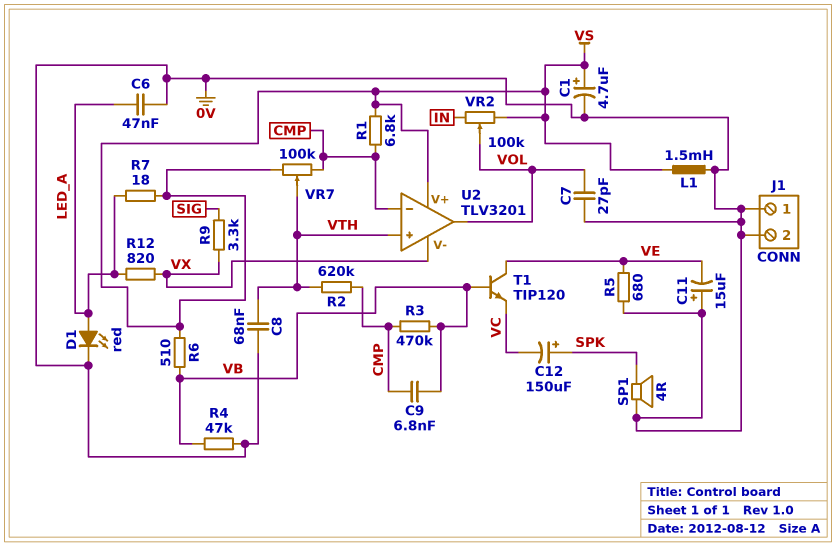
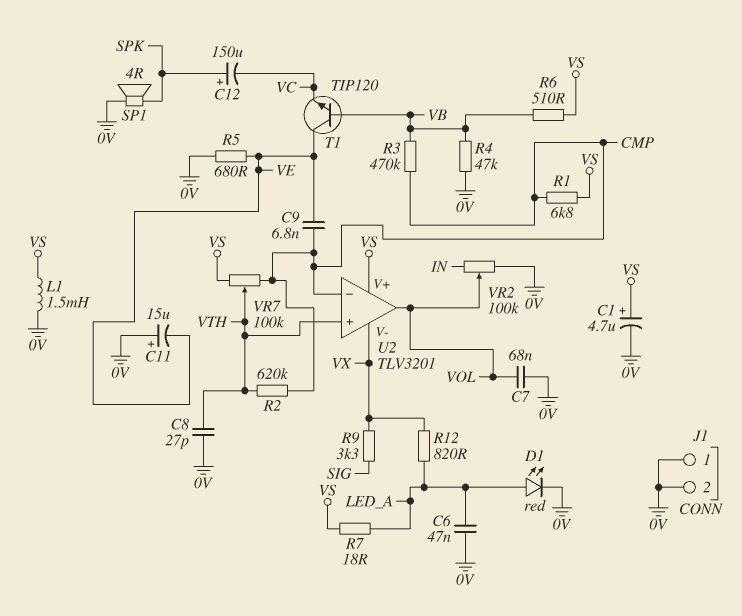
C7: 27pF (0V, VOL) -> 68nF (0V, VOL)
C8: 68nF (0V, VTH) -> 27pF (0V, VTH)
C9: 6.8nF (CMP, VB) -> 6.8nF (CMP, VE)
VR2: 100k (IN, VS, wiper VOL) -> 100k (0V, IN, wiper VOL)

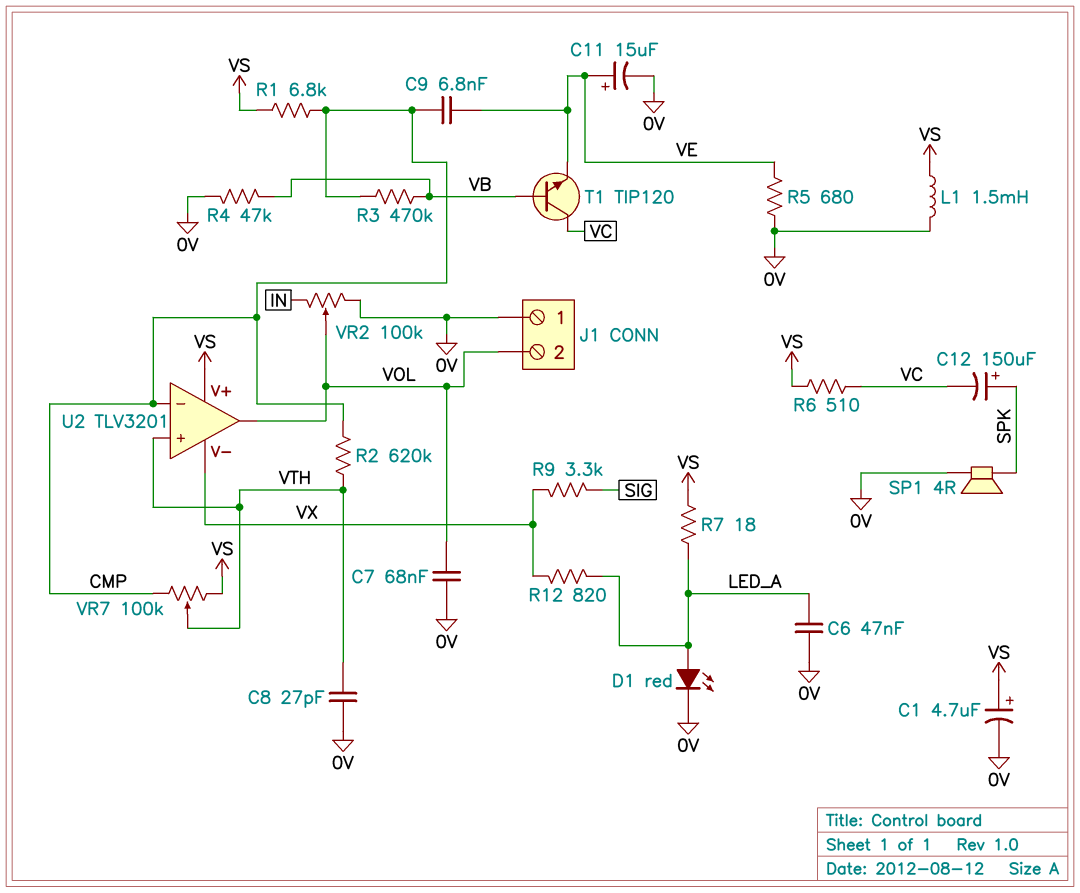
C11: 15uF (plus 0V, minus VE) -> 15uF (plus VE, minus 0V)
J1 pin 2: 0V -> VOL
R6: 510 (VB, VS) -> 510 (VC, VS)
T1: NPN TIP120 (B VB, C VE, E VC) -> NPN TIP120 (B VB, C VC, E VE)

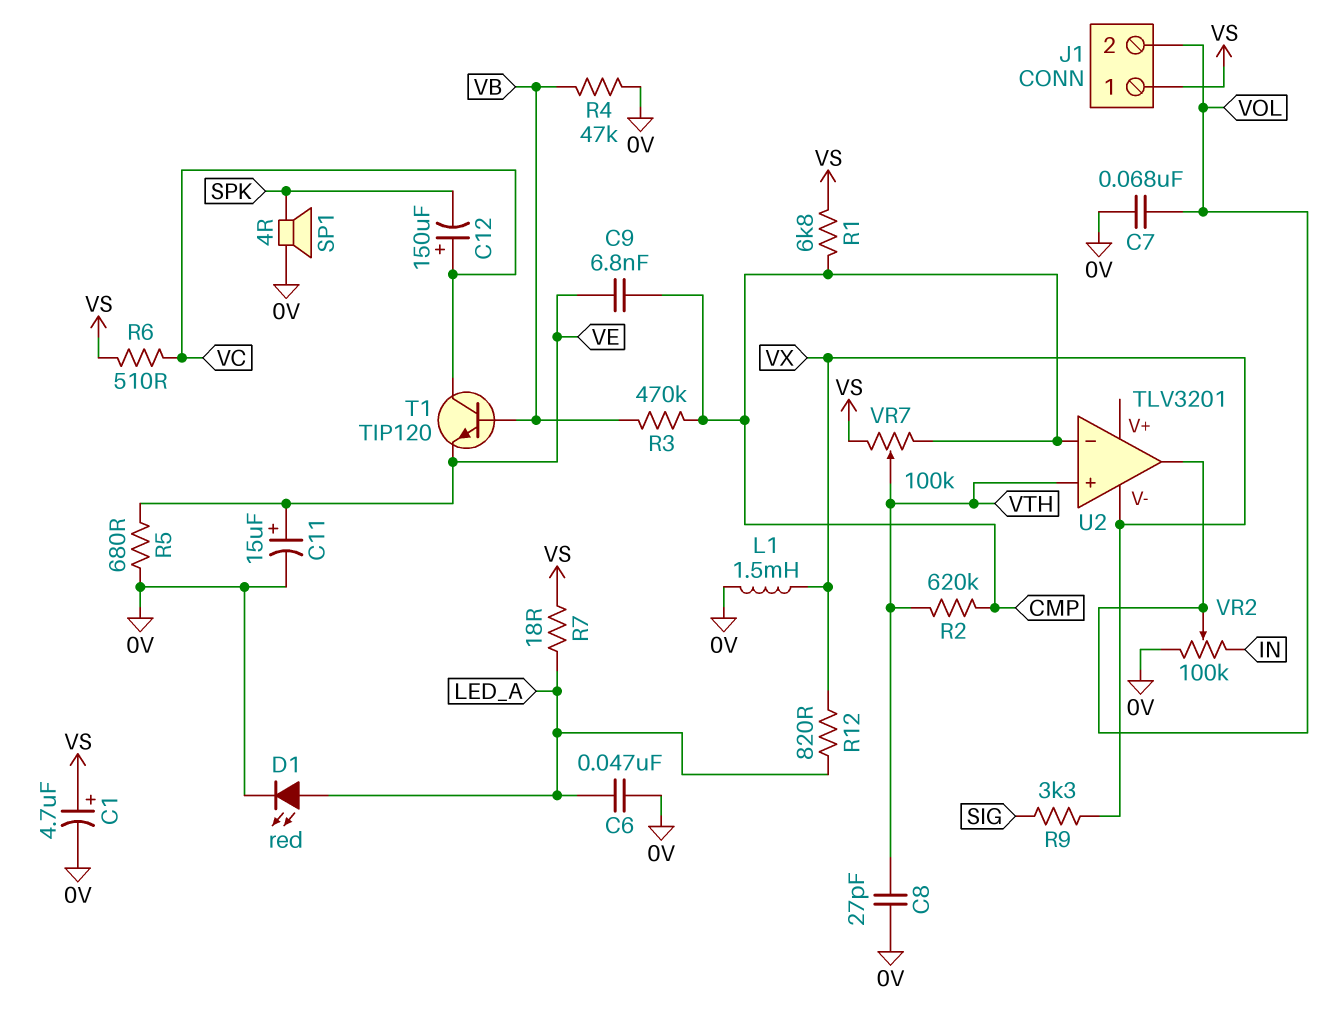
C12: 150uF (plus SPK, minus VC) -> 150uF (plus VC, minus SPK)
J1 pin 1: 0V -> VS
L1: 1.5mH (0V, VS) -> 1.5mH (0V, VX)
U2 pin V+: VS -> none

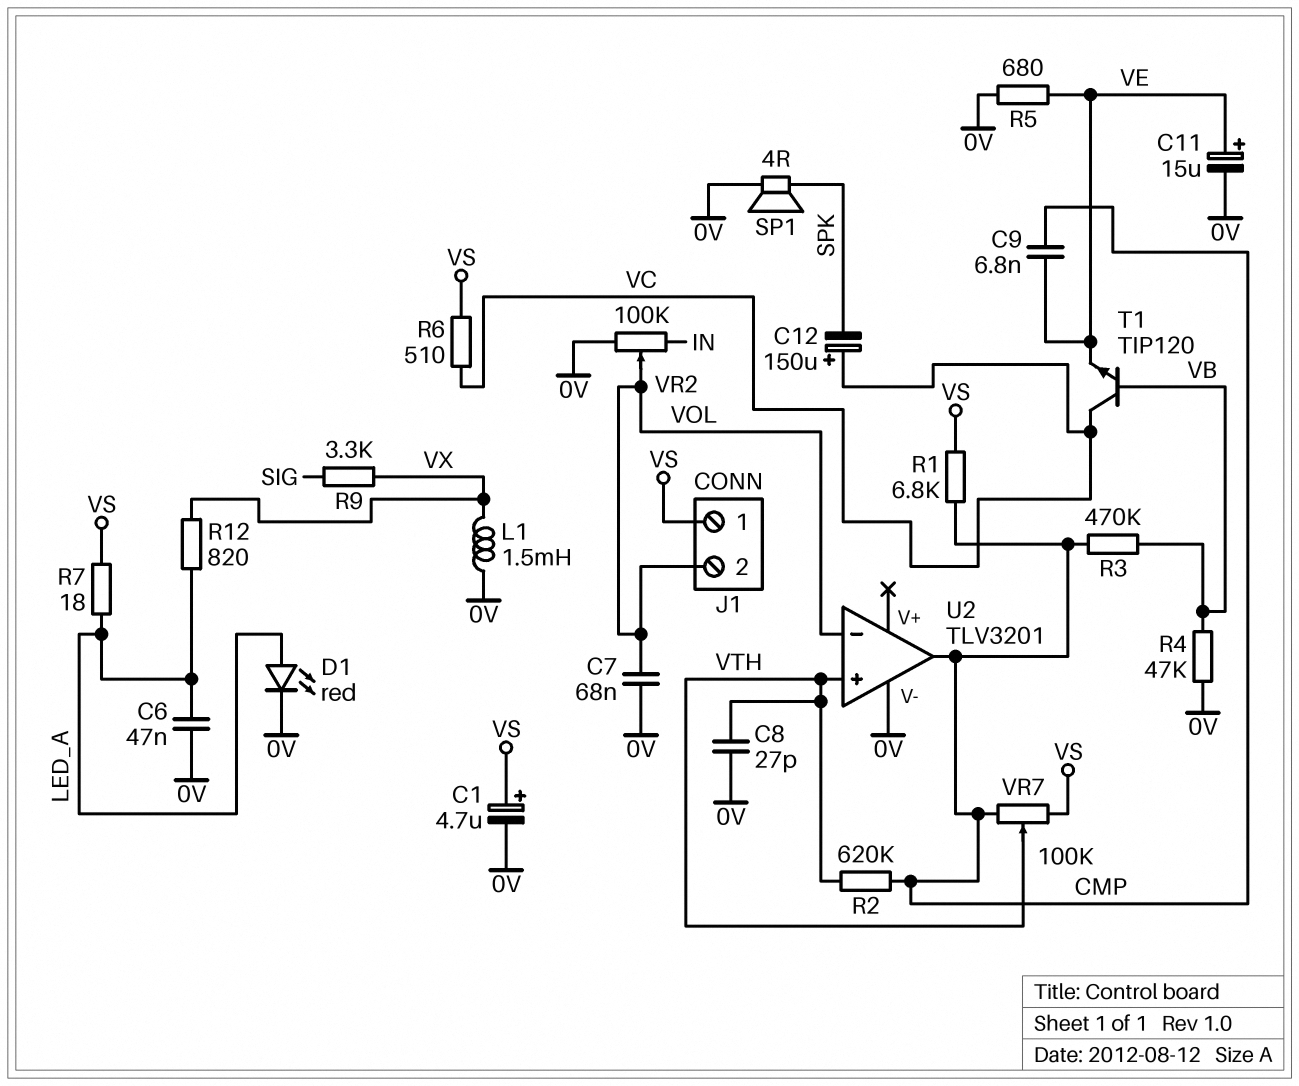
U2 pin V-: VX -> 0V
U2 pin in-: CMP -> VOL
U2 pin out: VOL -> CMP

